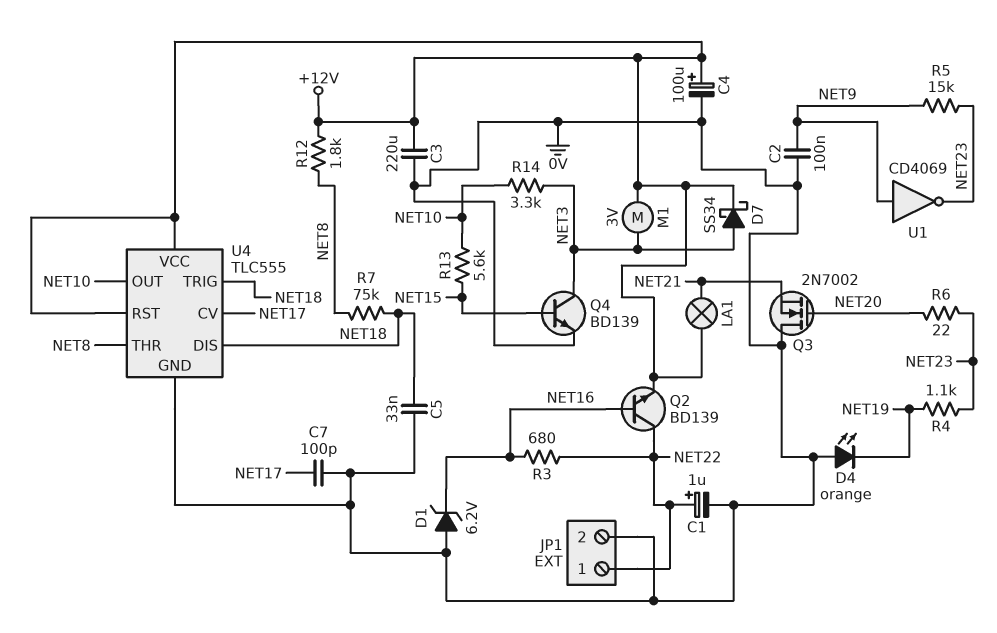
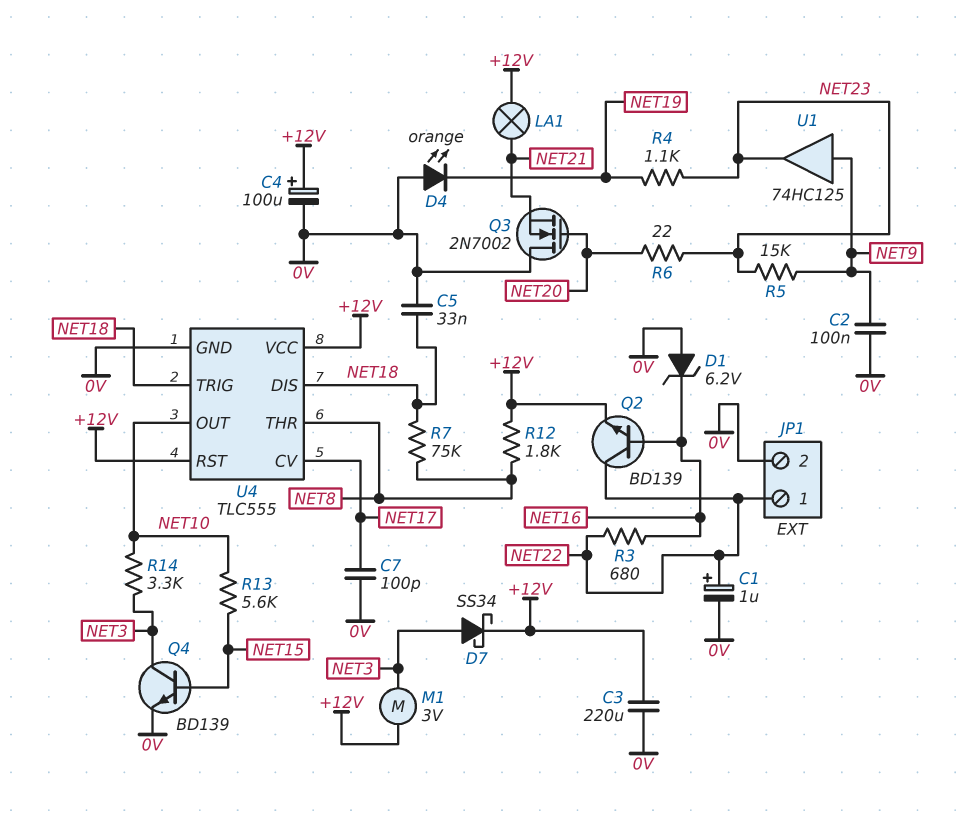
U1: NOT CD4069 (in NET9, out NET23) -> buffer 74HC125 (in NET9, out NET23)

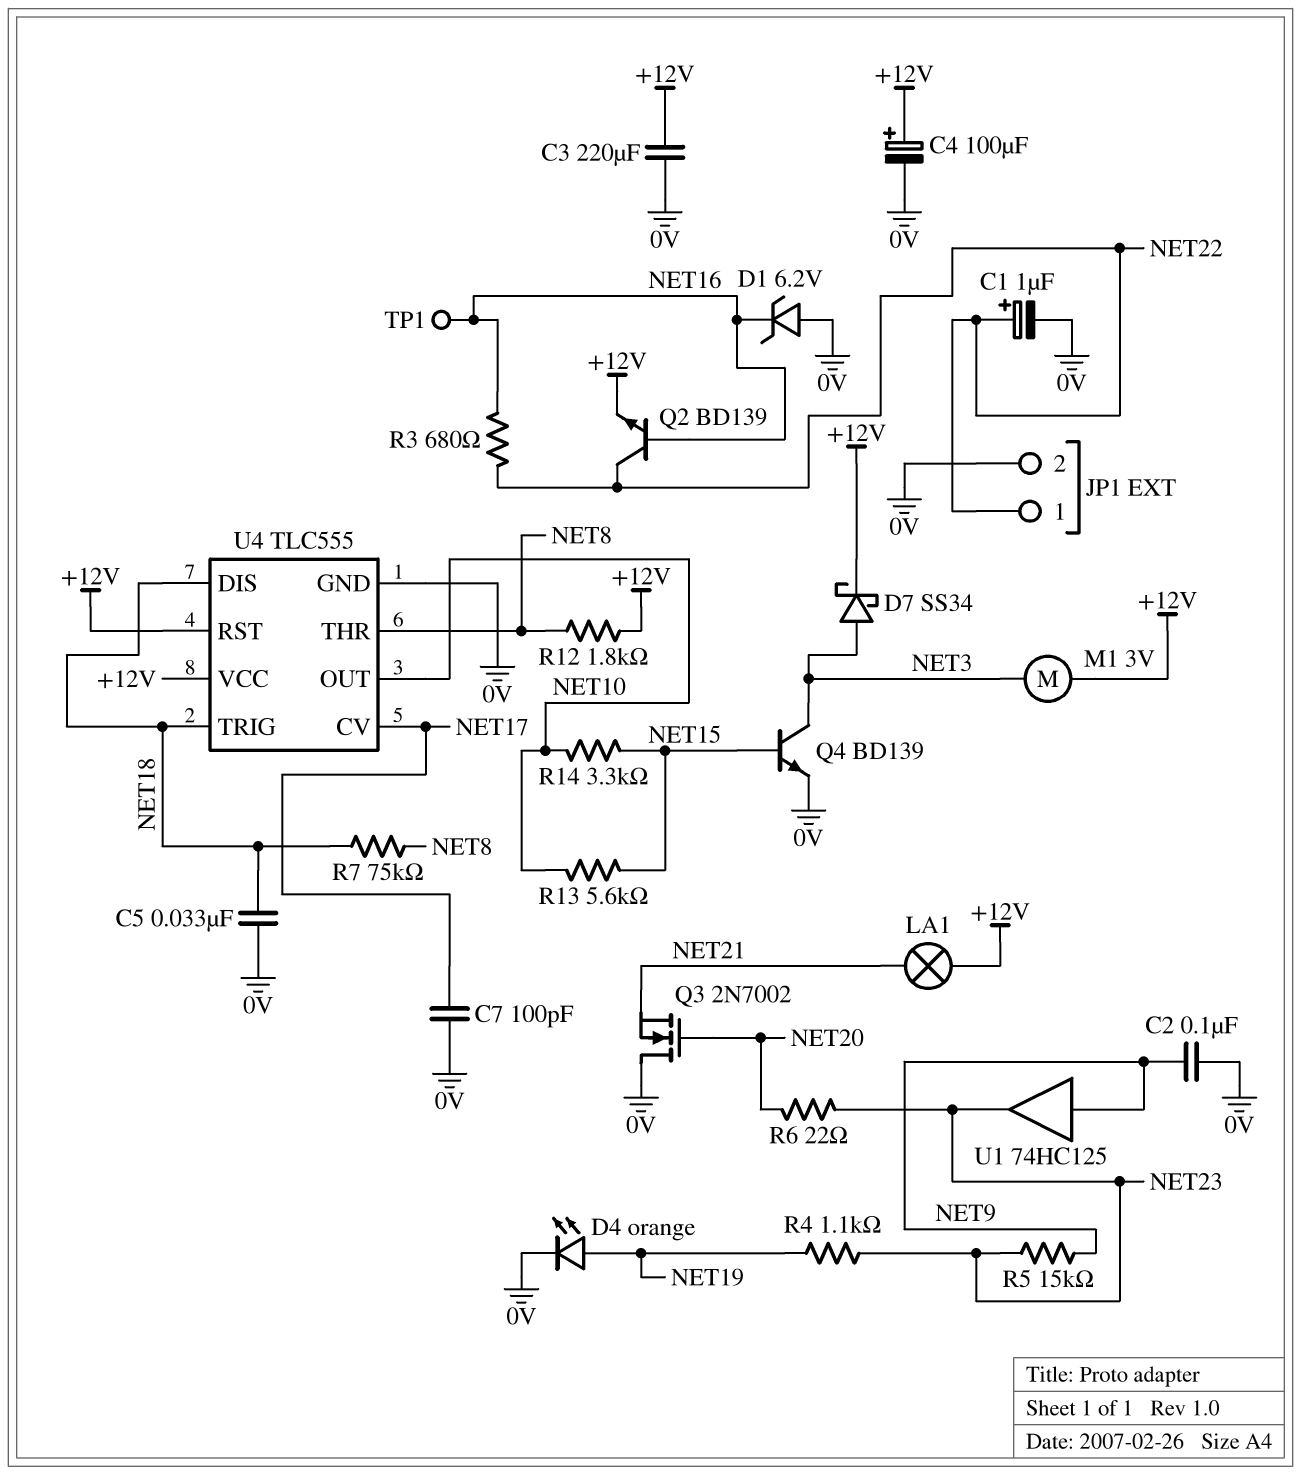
D4: LED orange (A 0V, K NET19) -> LED orange (A NET19, K 0V)
R14: 3.3k (NET3, NET10) -> 3.3k (NET10, NET15)
TP1: none -> test point (NET16)

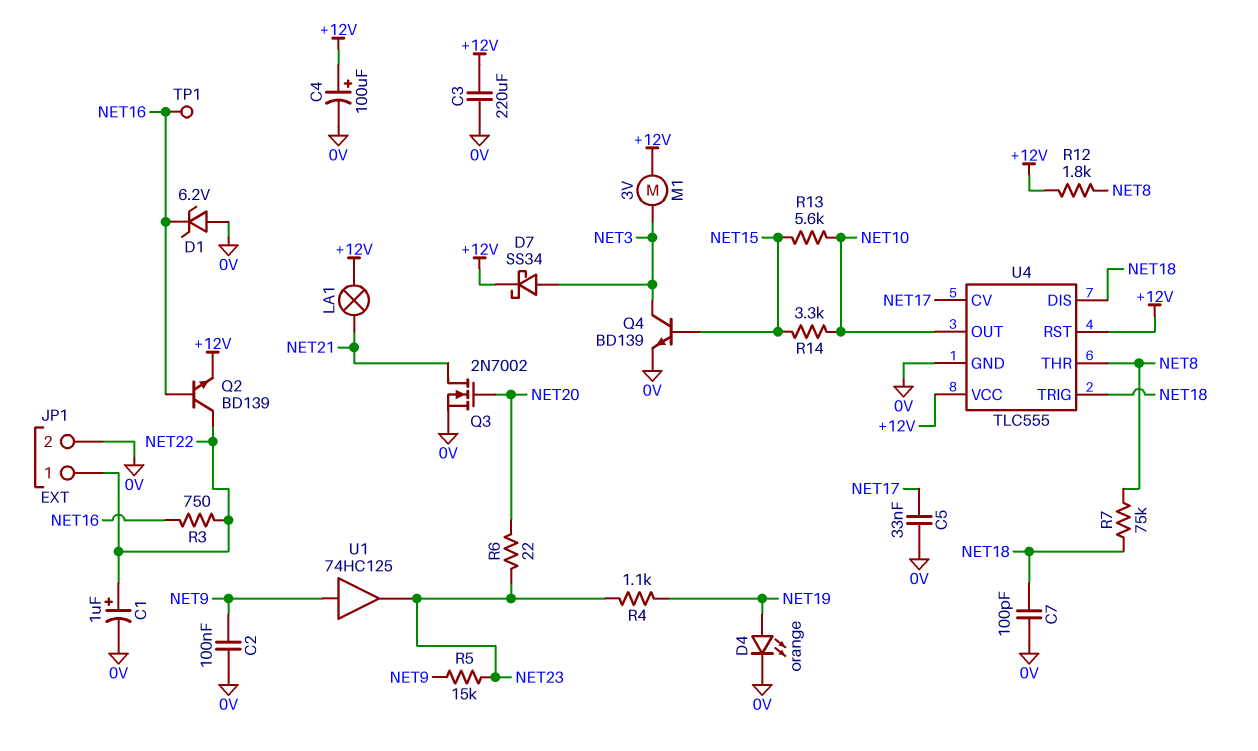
C5: 33nF (0V, NET18) -> 33nF (0V, NET17)
C7: 100pF (0V, NET17) -> 100pF (0V, NET18)
Q3: NMOS 2N7002 (G NET20, D 0V, S NET21) -> NMOS 2N7002 (G NET20, D NET21, S 0V)
R3: 680 (NET16, NET22) -> 750 (NET16, NET22)

